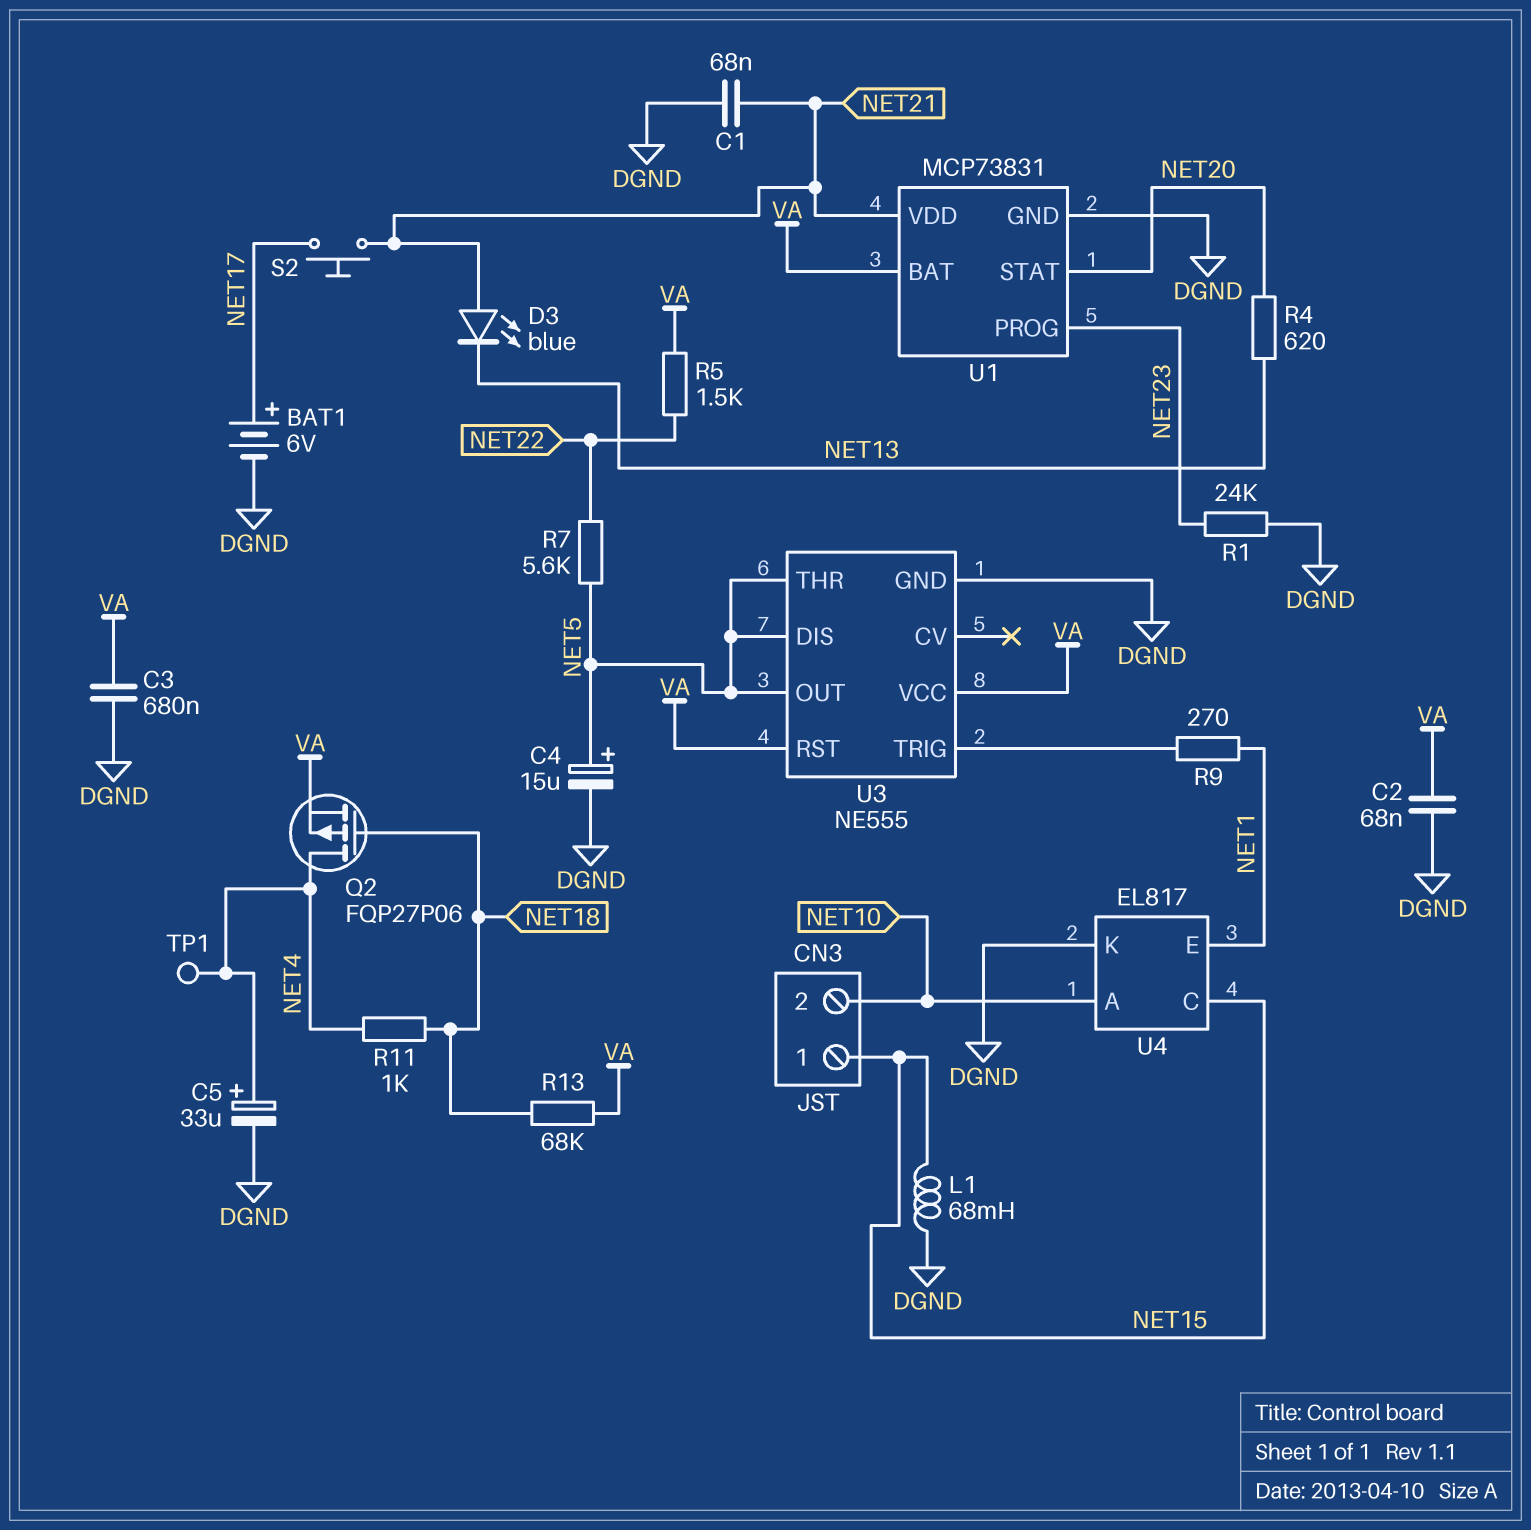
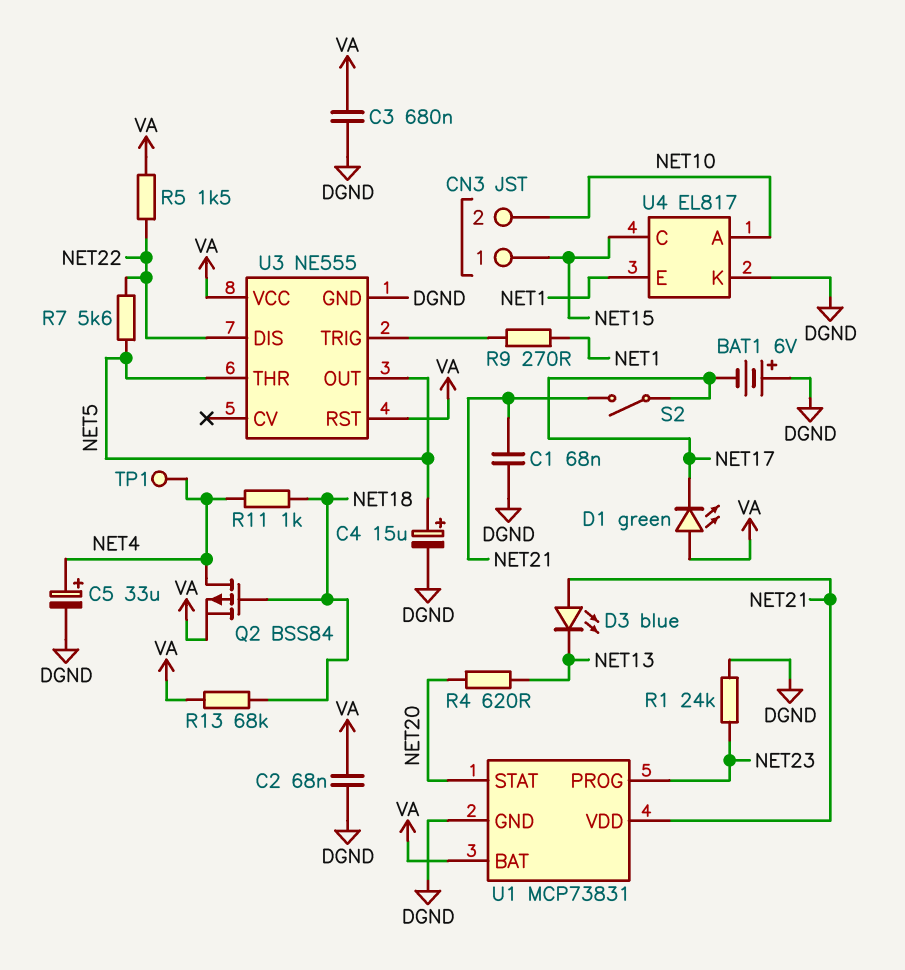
BAT1: 6V (plus NET17, minus DGND) -> 6V (plus DGND, minus NET17)
D1: none -> LED green (A VA, K NET17)
L1: 68mH (DGND, NET15) -> none
Q2: PMOS FQP27P06 (G NET18, D NET4, S VA) -> PMOS BSS84 (G NET18, D NET4, S VA)
S2: button (NET17, NET21) -> switch (NET17, NET21)
U3 pin DIS: NET5 -> NET22

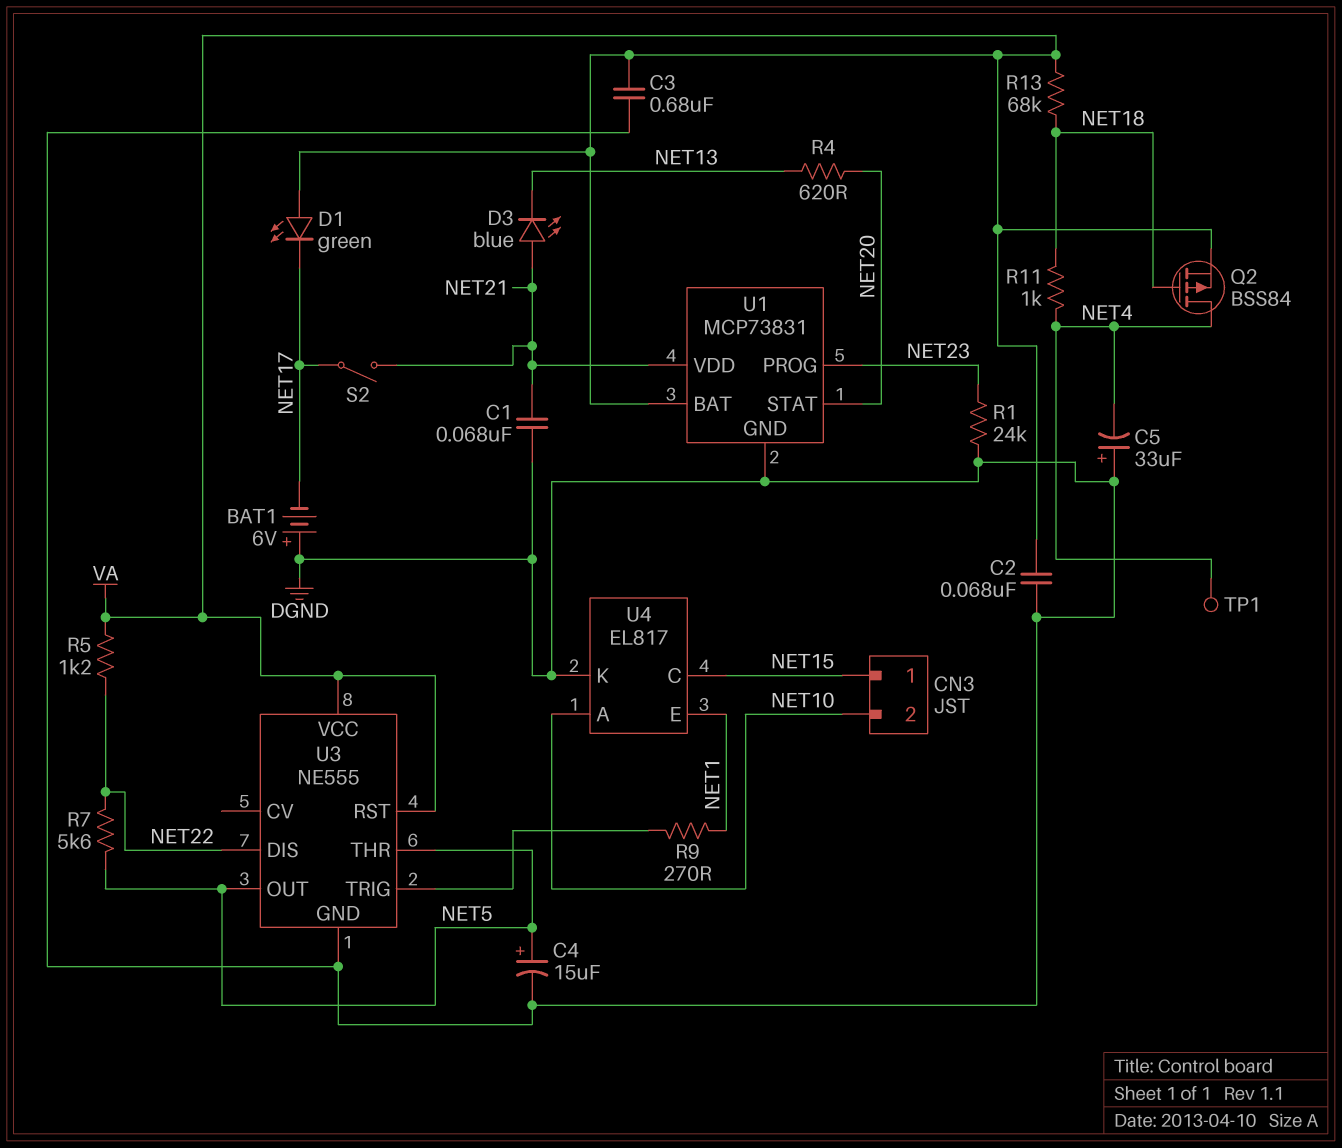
C5: 33uF (plus NET4, minus DGND) -> 33uF (plus DGND, minus NET4)
R5: 1.5k (NET22, VA) -> 1.2k (NET22, VA)

